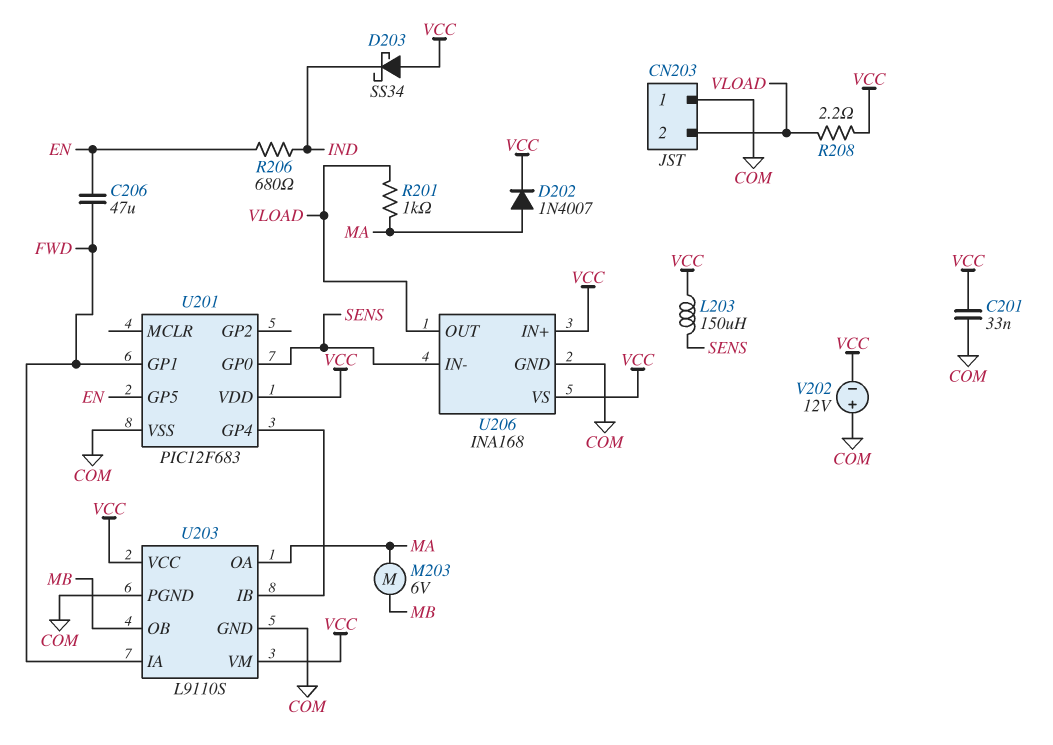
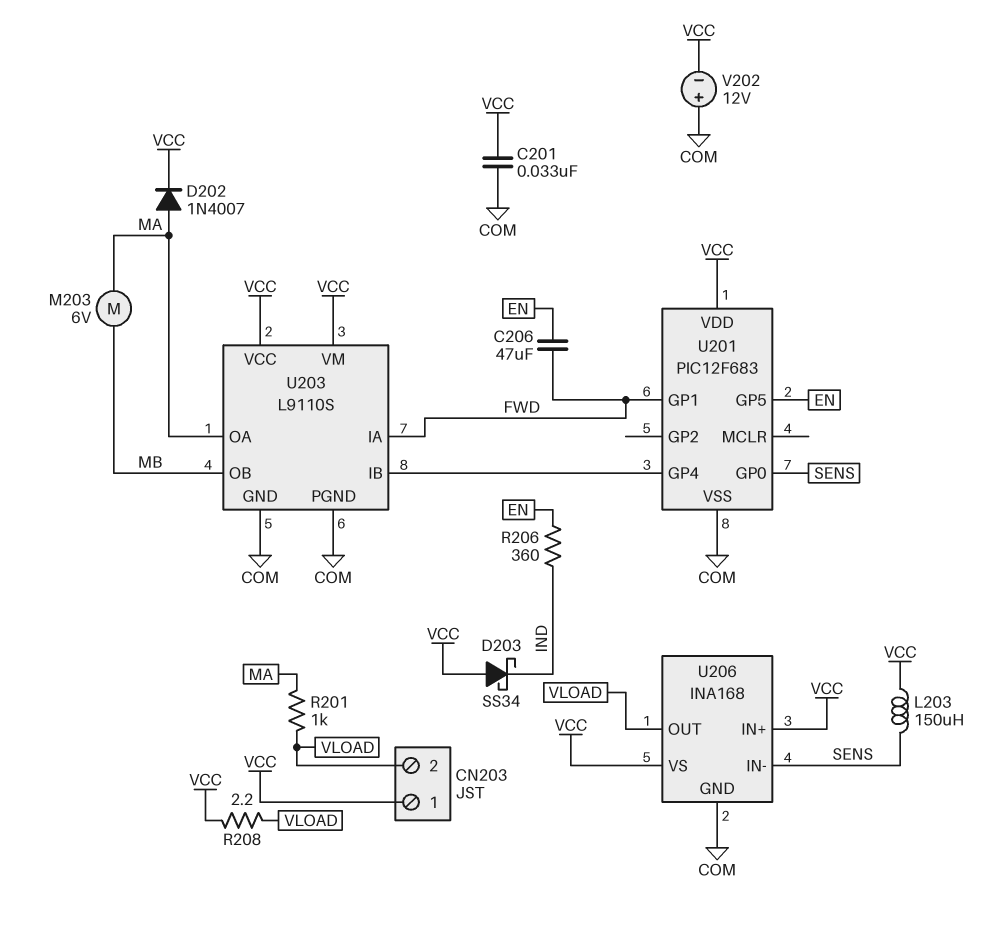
CN203 pin 1: COM -> VCC
R206: 680 (EN, IND) -> 360 (EN, IND)

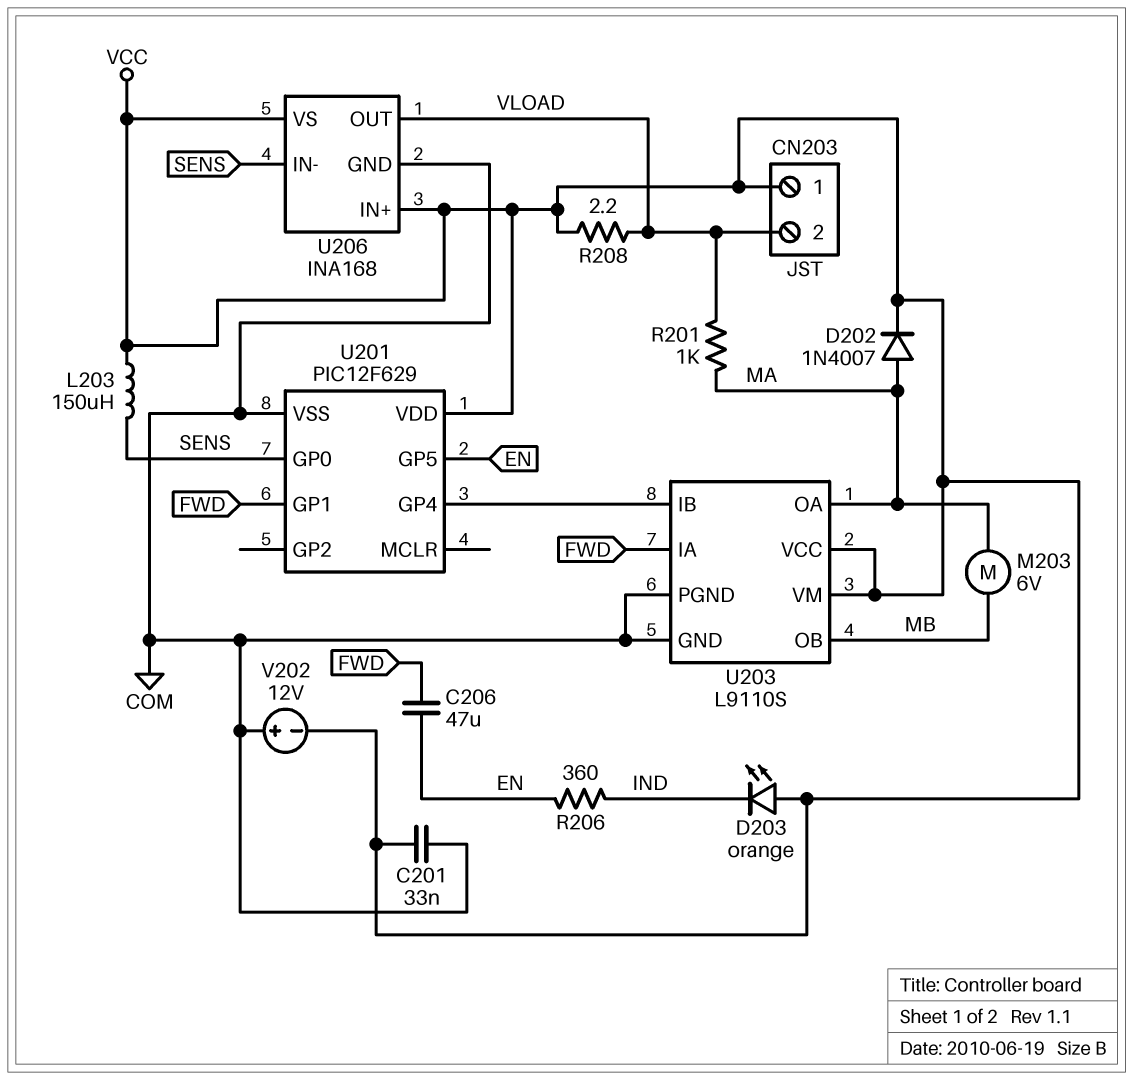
D203: schottky SS34 (A VCC, K IND) -> LED orange (A VCC, K IND)
U201: PIC12F683 -> PIC12F629

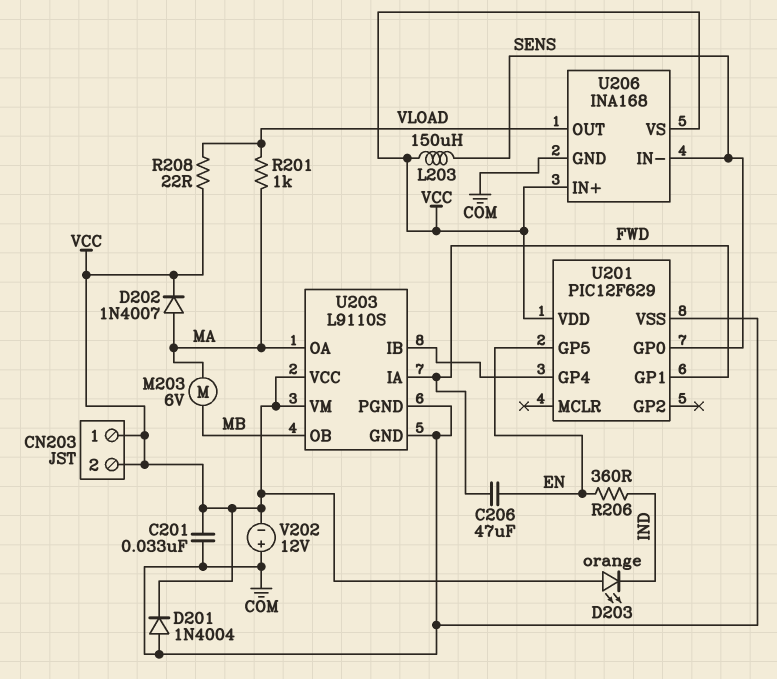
CN203 pin 2: VLOAD -> VCC
D201: none -> diode 1N4004 (A COM, K VCC)
R208: 2.2 (VCC, VLOAD) -> 22 (VCC, VLOAD)

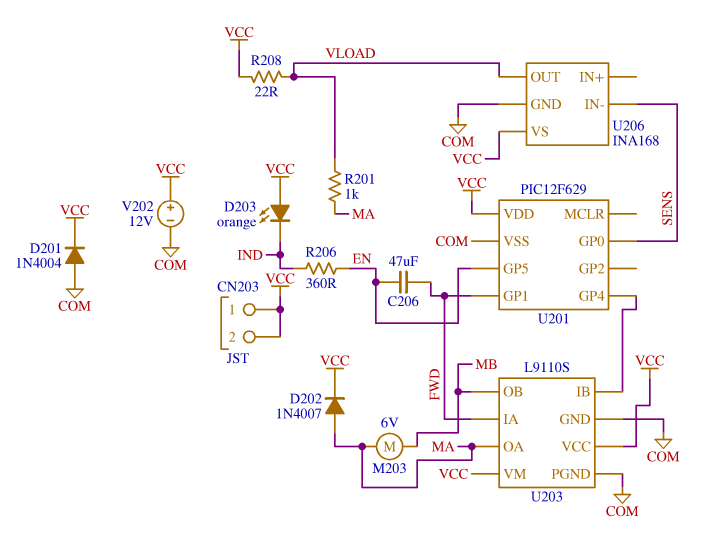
C201: 33nF (COM, VCC) -> none
L203: 150uH (SENS, VCC) -> none
U206 pin IN+: VCC -> none
V202: 12V (plus COM, minus VCC) -> 12V (plus VCC, minus COM)

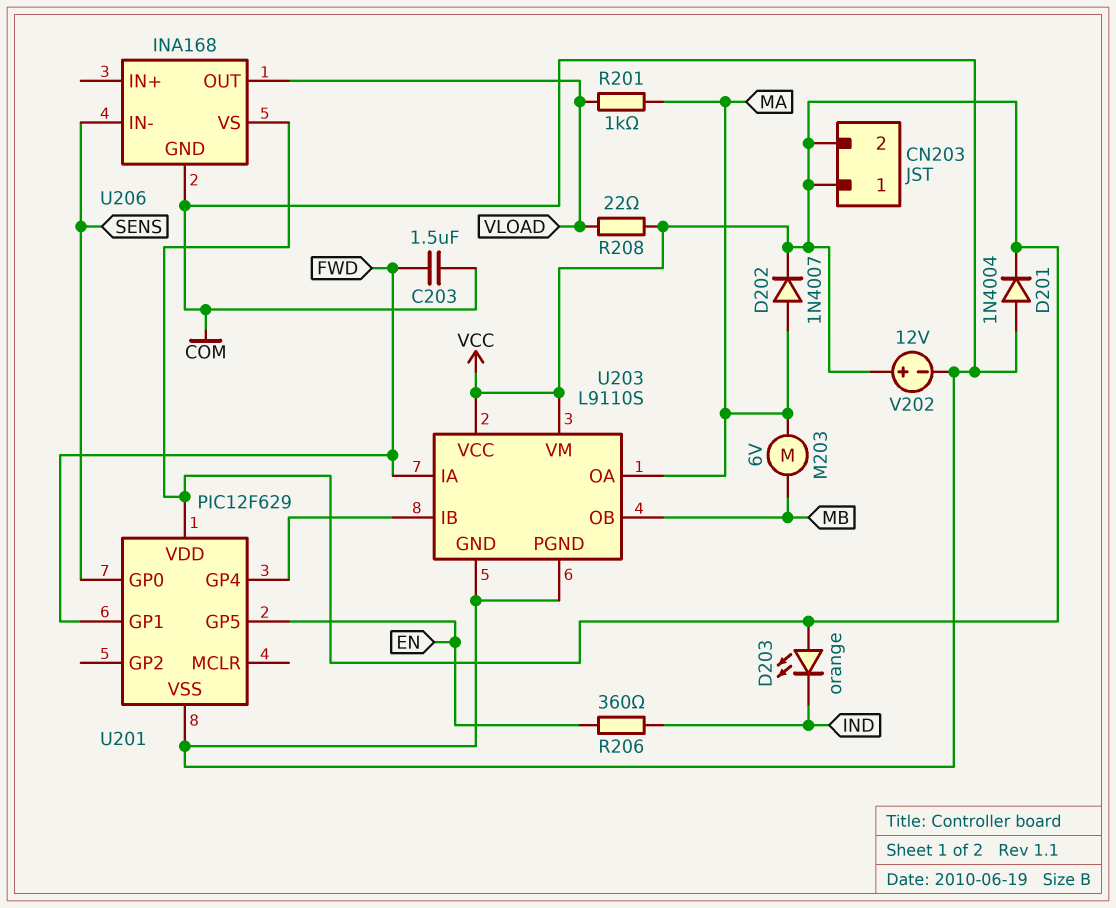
C203: none -> 1.5uF (COM, FWD)
C206: 47uF (EN, FWD) -> none

